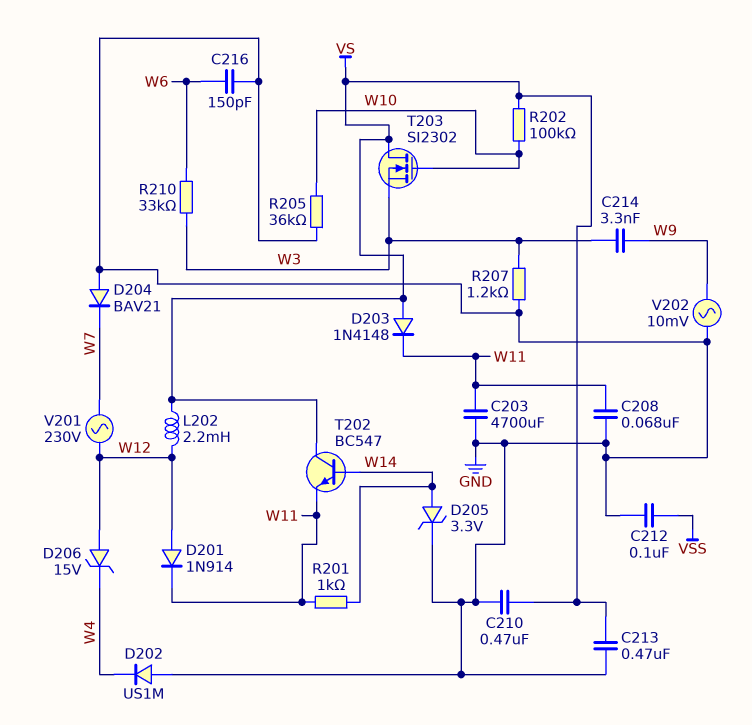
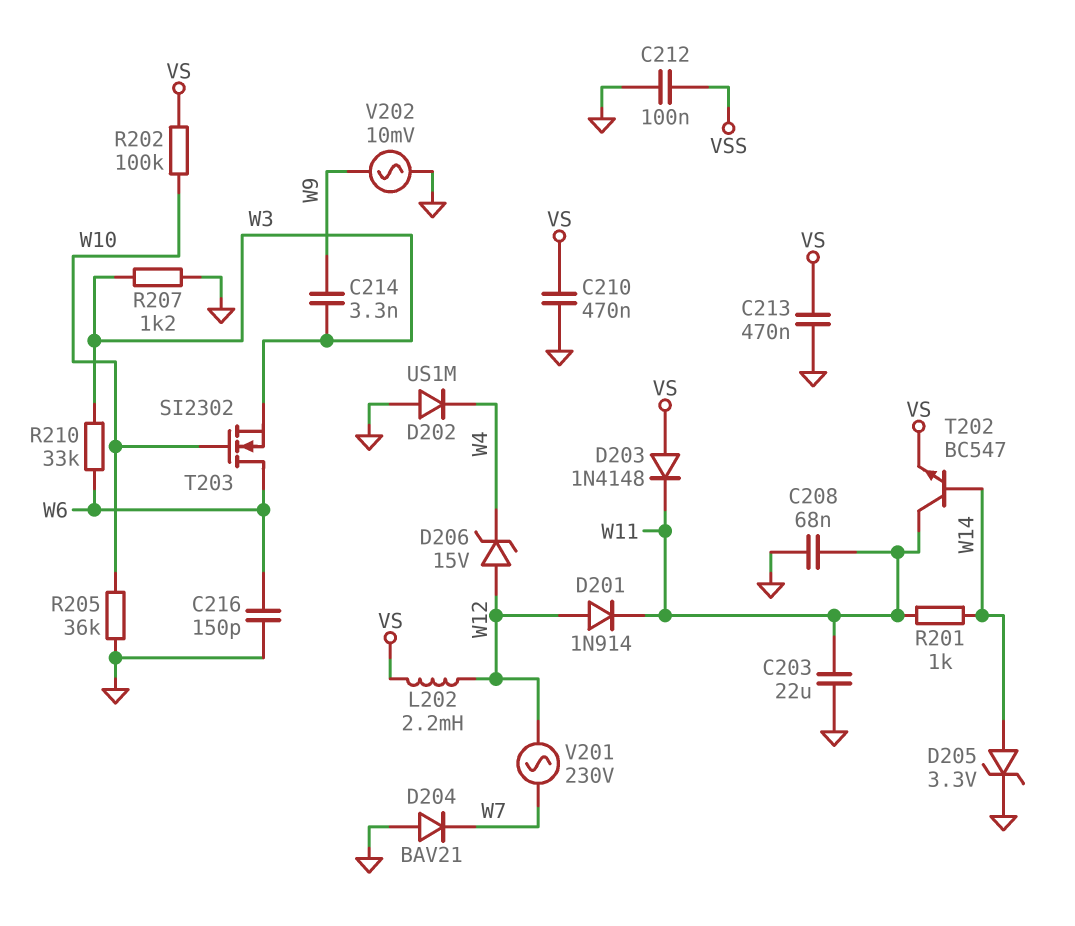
C203: 4700uF (GND, W11) -> 22uF (GND, W11)
T202: NPN BC547 (B W14, C VS, E W11) -> NPN BC547 (B W14, C W11, E VS)
T203: NMOS SI2302 (G W10, D VS, S W3) -> NMOS SI2302 (G W10, D W6, S W3)

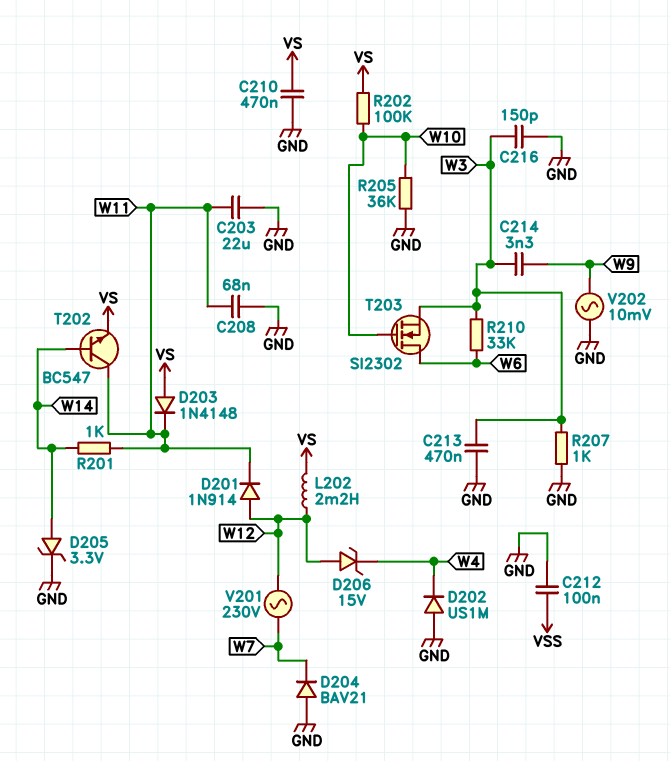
C213: 470nF (GND, VS) -> 470nF (GND, W3)
C216: 150pF (GND, W6) -> 150pF (GND, W3)
R207: 1.2k (GND, W3) -> 1k (GND, W3)

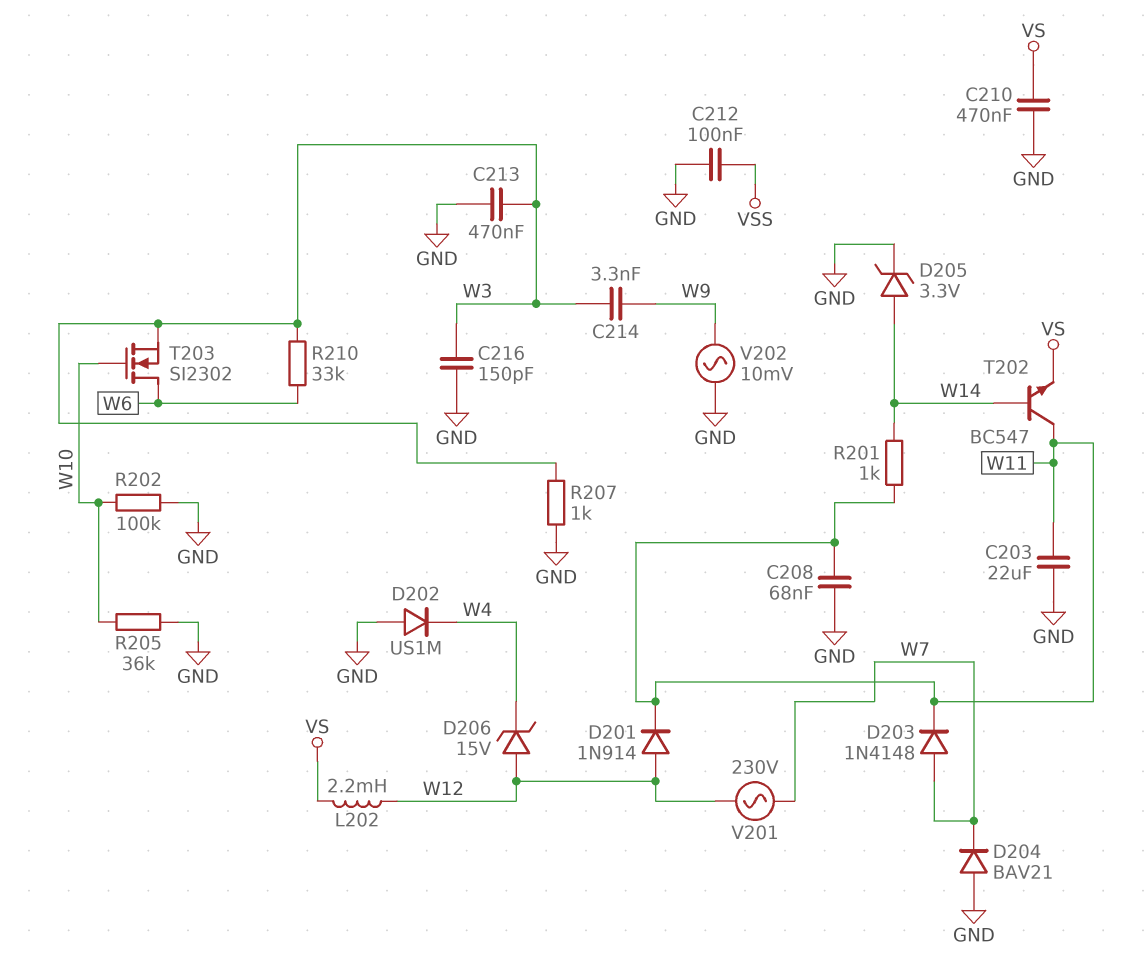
D203: diode 1N4148 (A VS, K W11) -> diode 1N4148 (A W7, K W11)
R202: 100k (VS, W10) -> 100k (GND, W10)

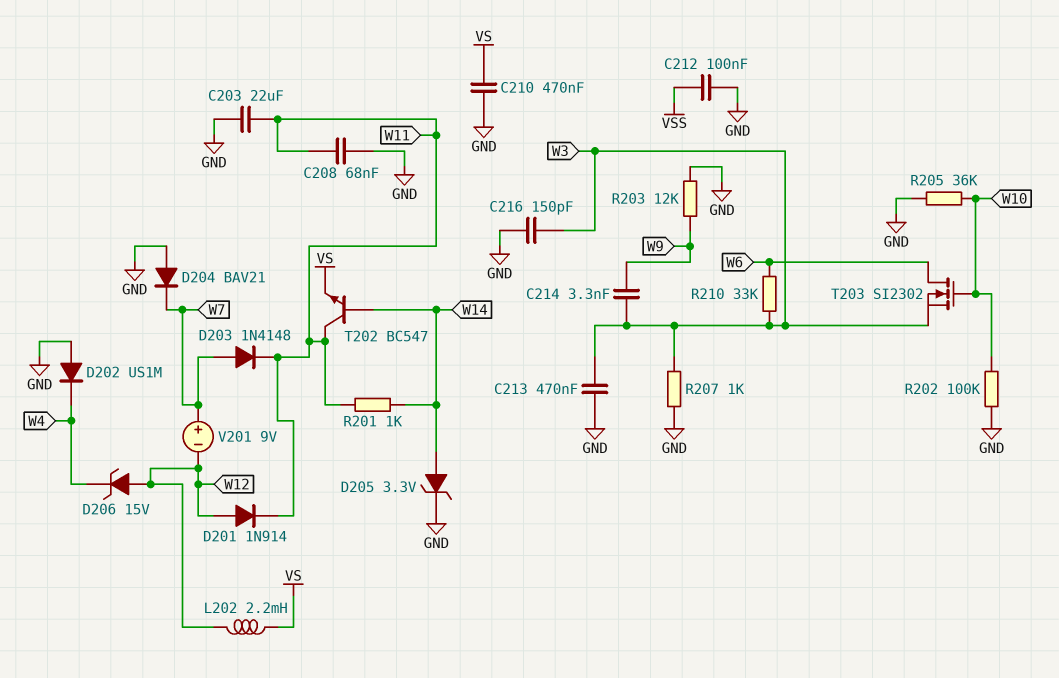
R203: none -> 12k (GND, W9)
V201: AC 230V (W7, W12) -> 9V (plus W7, minus W12)
V202: AC 10mV (GND, W9) -> none

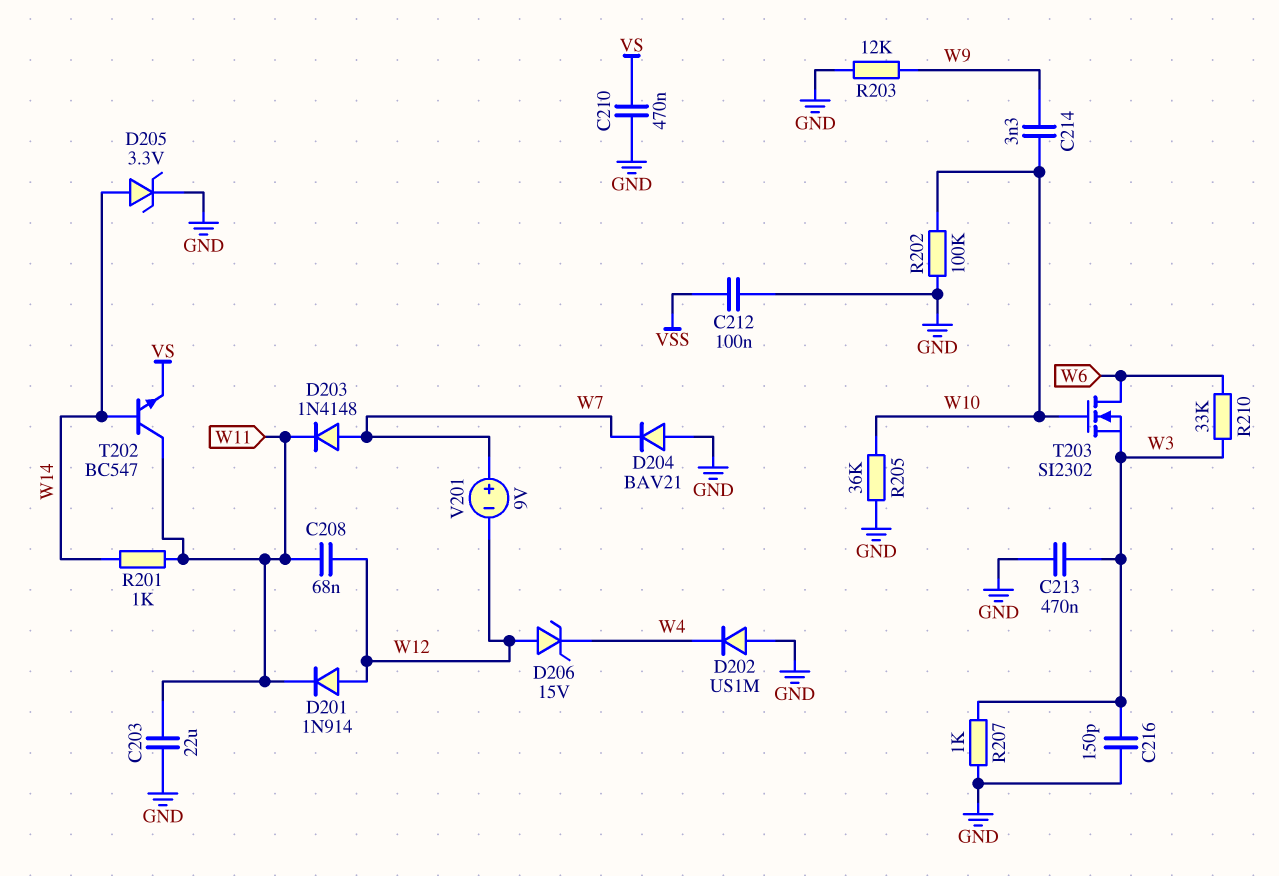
C208: 68nF (GND, W11) -> 68nF (W11, W12)
C214: 3.3nF (W3, W9) -> 3.3nF (W9, W10)
L202: 2.2mH (VS, W12) -> none

